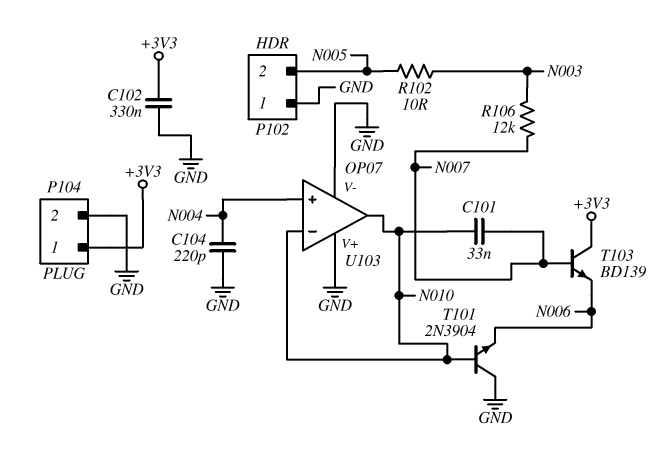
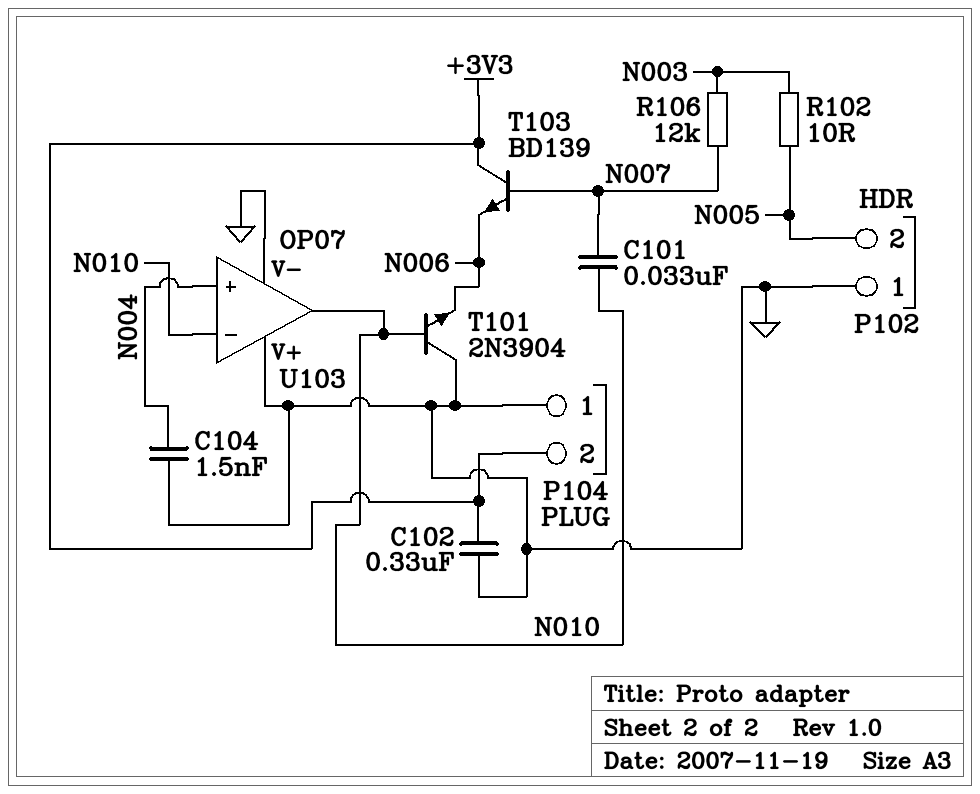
C104: 220pF (GND, N004) -> 1.5nF (GND, N004)
P104 pin 1: +3V3 -> GND
P104 pin 2: GND -> +3V3

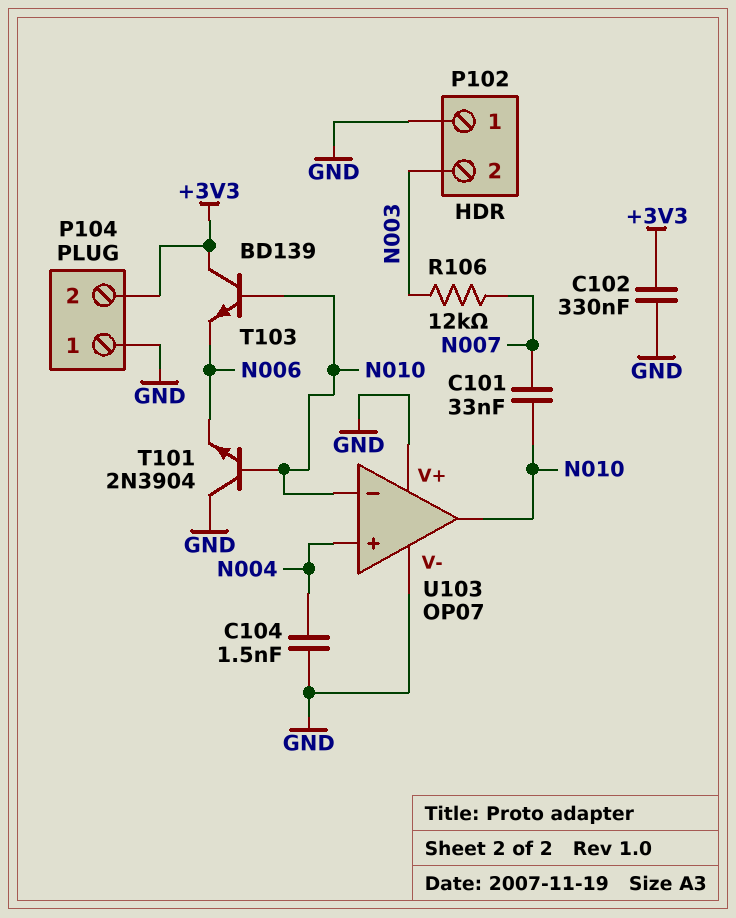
P102 pin 2: N005 -> N003
R102: 10 (N003, N005) -> none
T103: NPN BD139 (B N007, C +3V3, E N006) -> NPN BD139 (B N010, C +3V3, E N006)

